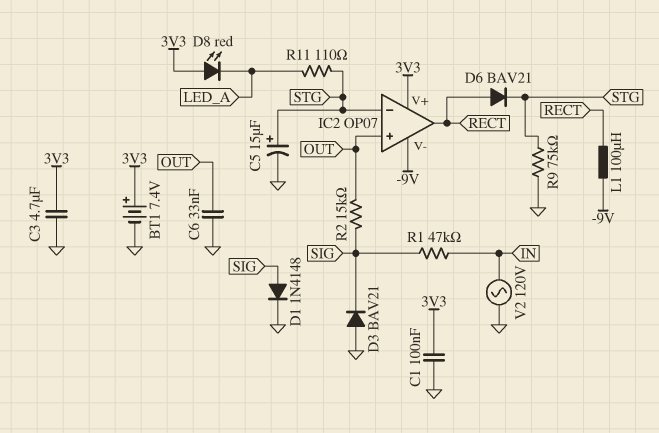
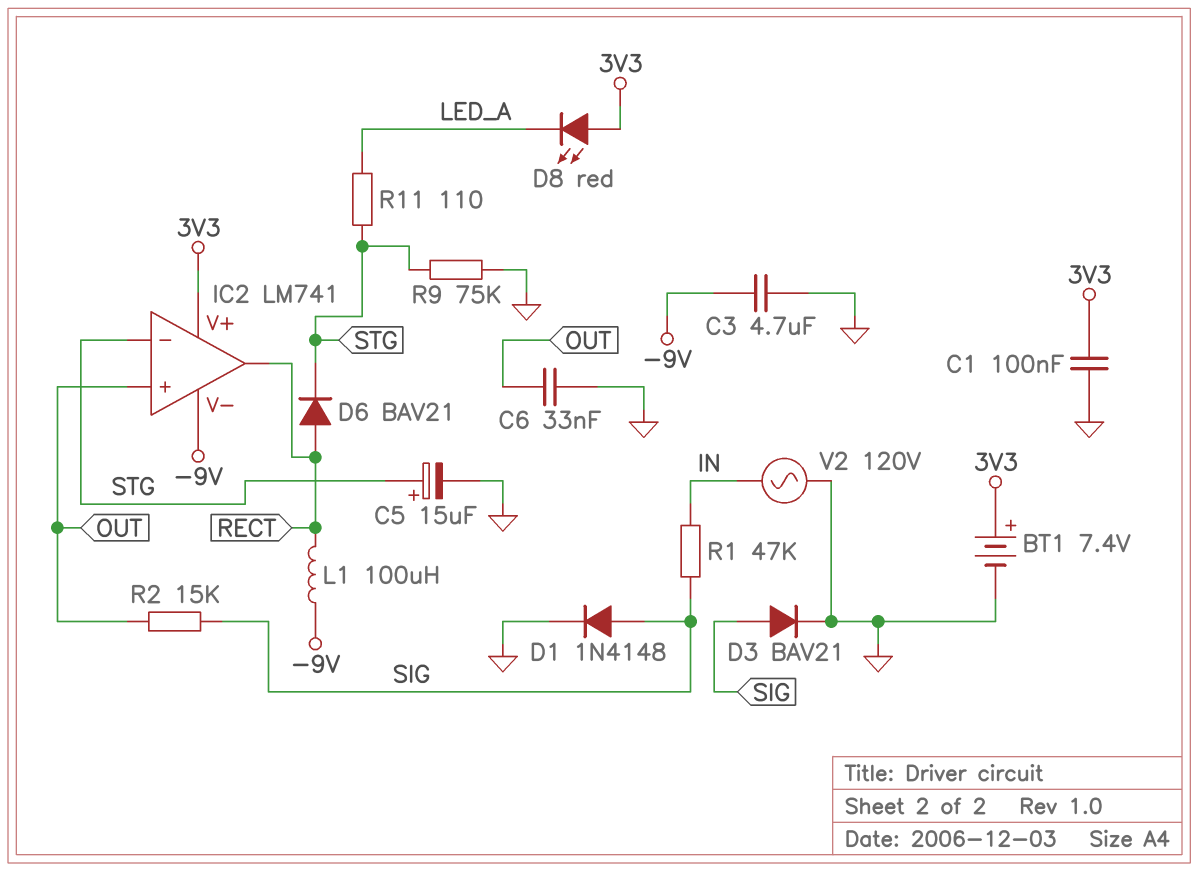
C3: 4.7uF (3V3, GND) -> 4.7uF (-9V, GND)
D3: diode BAV21 (A GND, K SIG) -> diode BAV21 (A SIG, K GND)
IC2: OP07 -> LM741

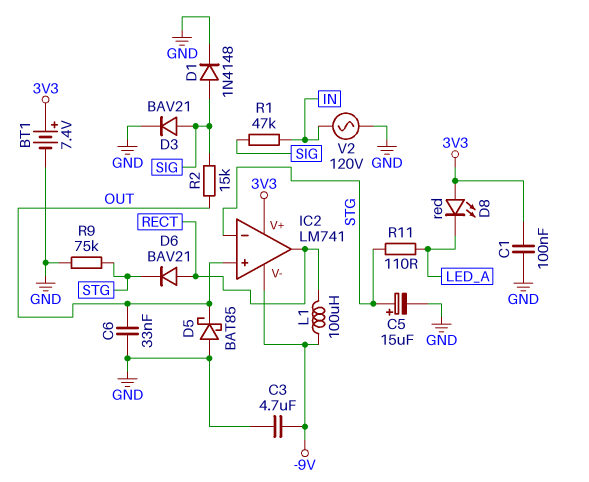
D5: none -> schottky BAT85 (A GND, K OUT)

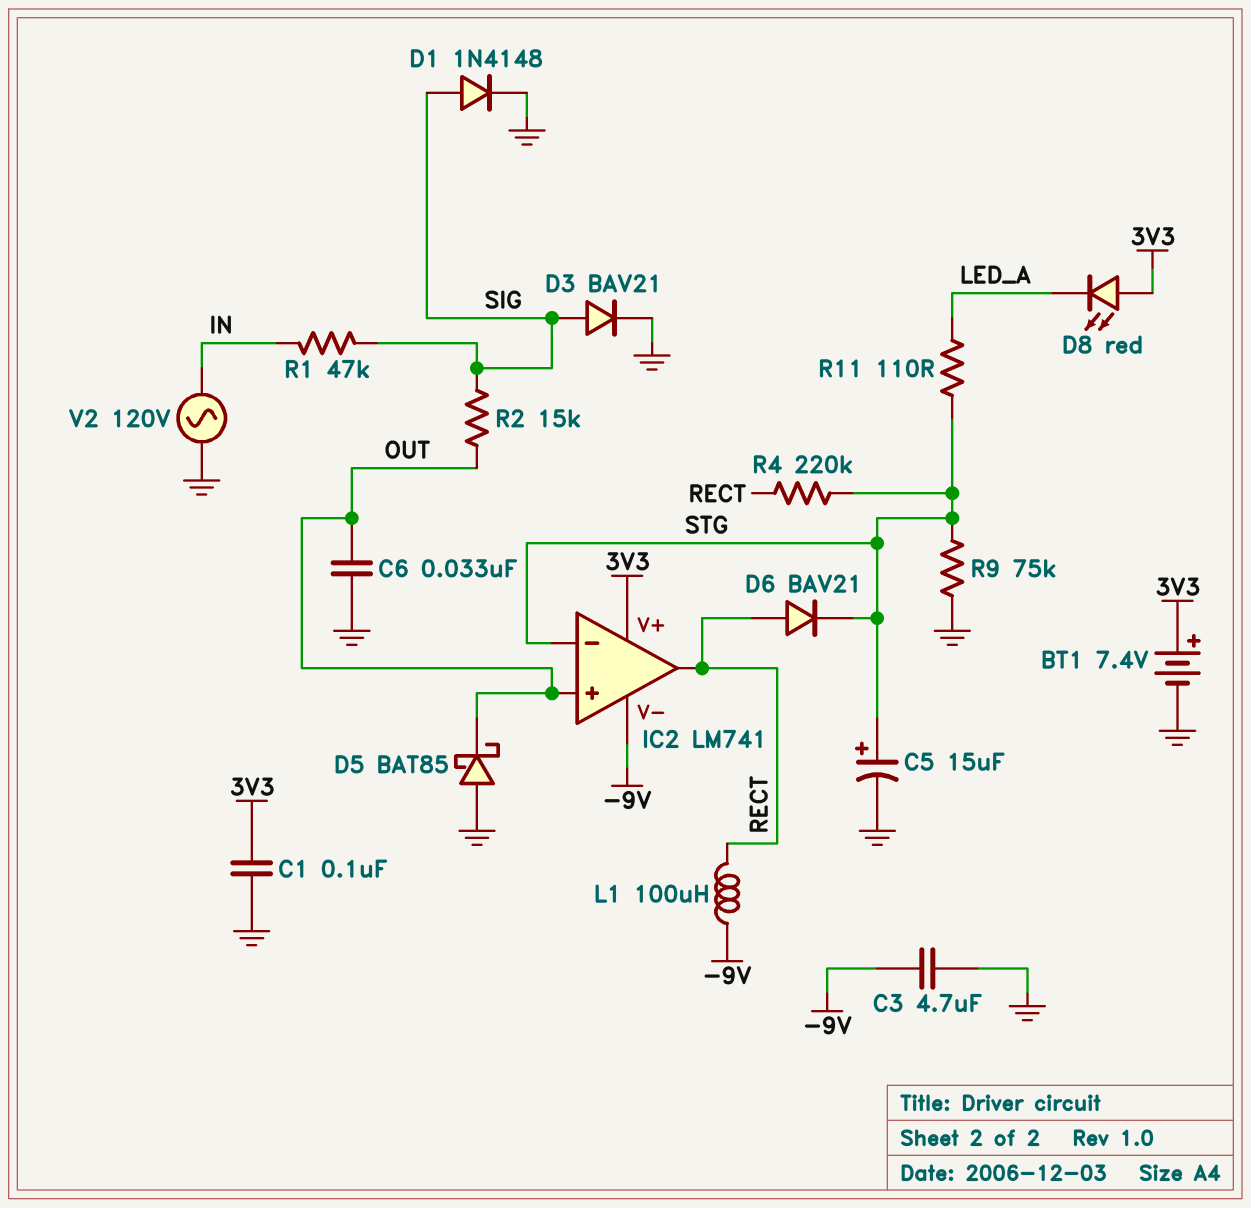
R4: none -> 220k (RECT, STG)

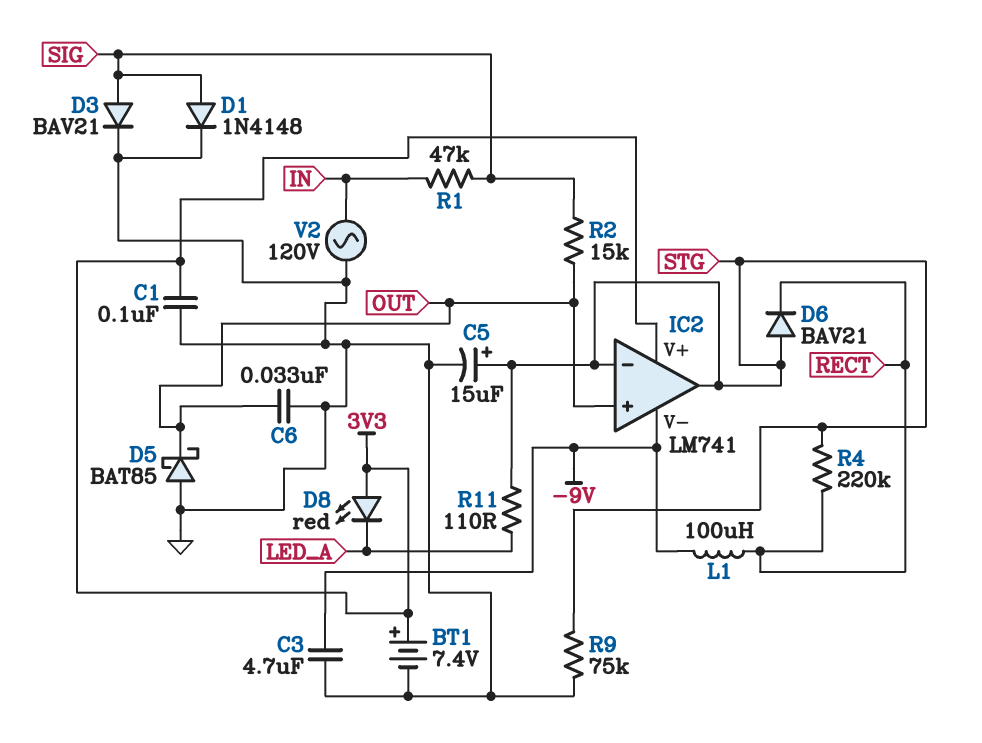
D6: diode BAV21 (A RECT, K STG) -> diode BAV21 (A STG, K RECT)
IC2 pin out: RECT -> STG

